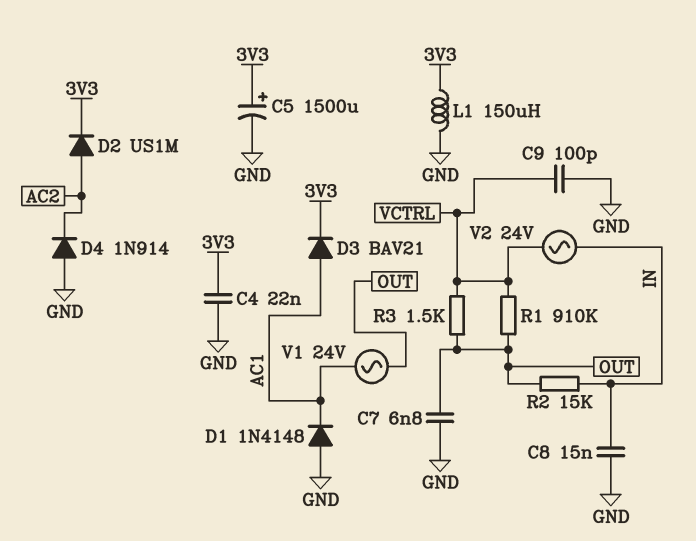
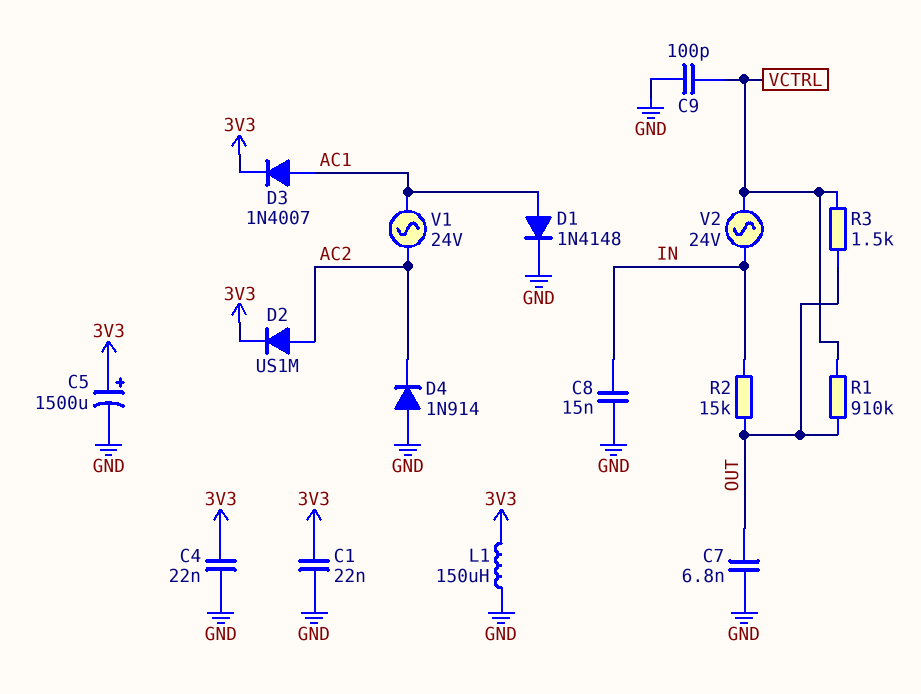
C1: none -> 22nF (3V3, GND)
D1: diode 1N4148 (A GND, K AC1) -> diode 1N4148 (A AC1, K GND)
D3: diode BAV21 (A AC1, K 3V3) -> diode 1N4007 (A AC1, K 3V3)
V1: AC 24V (AC1, OUT) -> AC 24V (AC1, AC2)

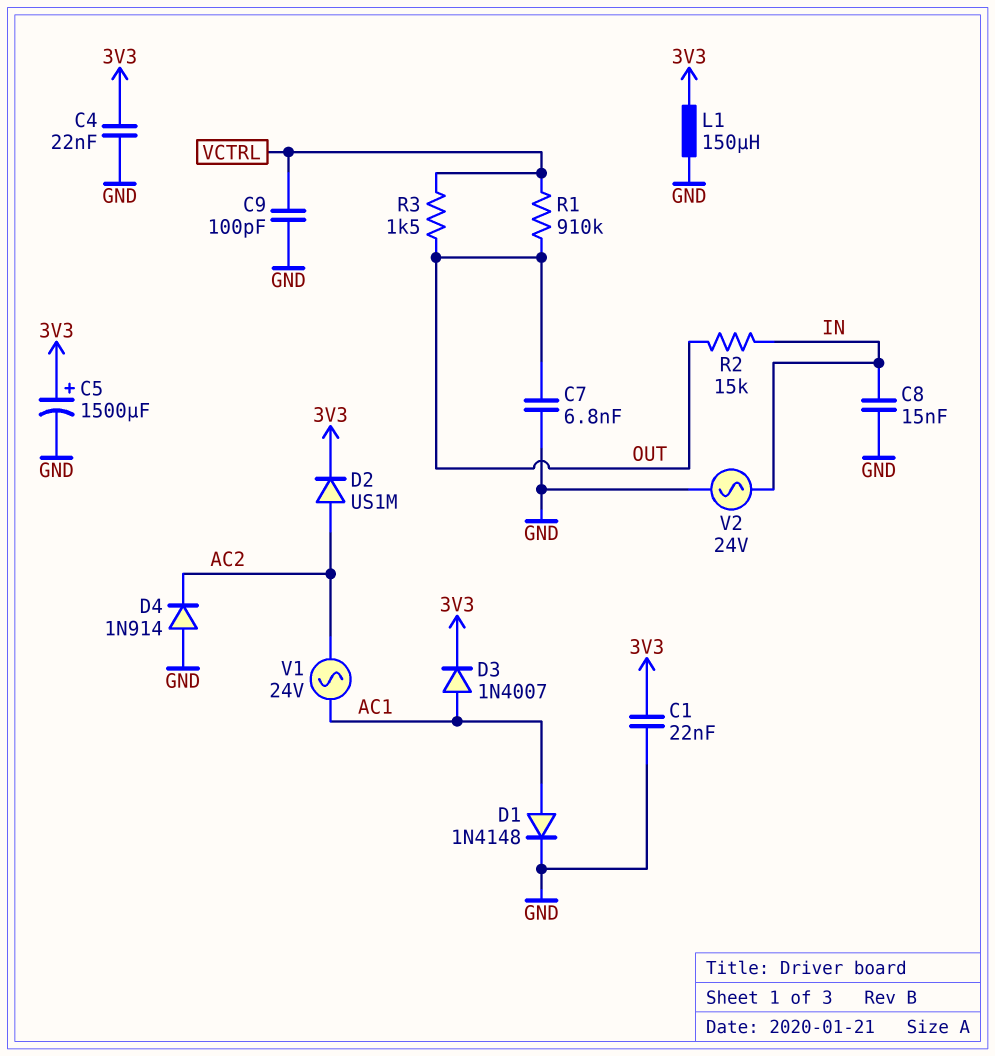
V2: AC 24V (IN, VCTRL) -> AC 24V (GND, IN)

